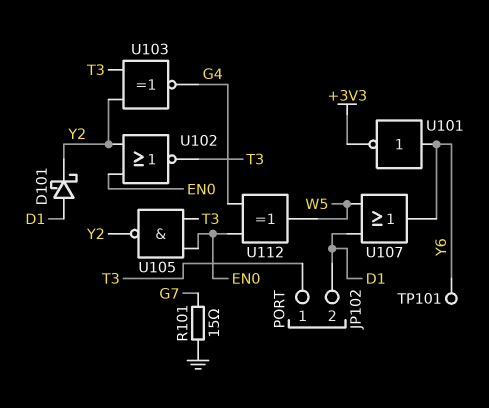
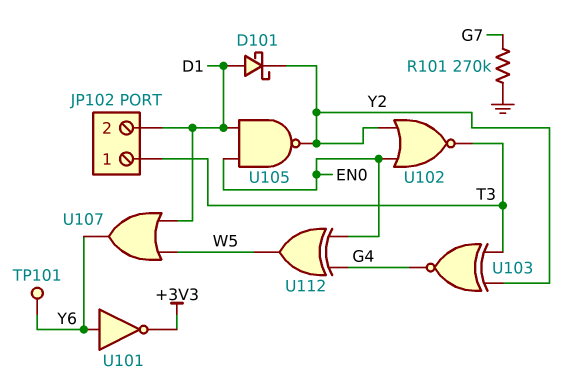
R101: 15 (G7, GND) -> 270k (G7, GND)
U105: NAND (in EN0, in T3, out Y2) -> NAND (in D1, in EN0, out Y2)

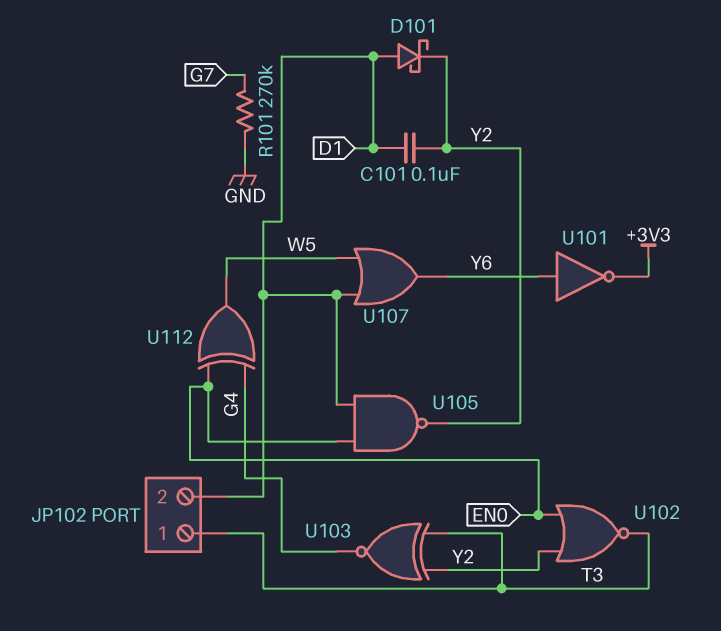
C101: none -> 100nF (D1, Y2)
TP101: test point (Y6) -> none

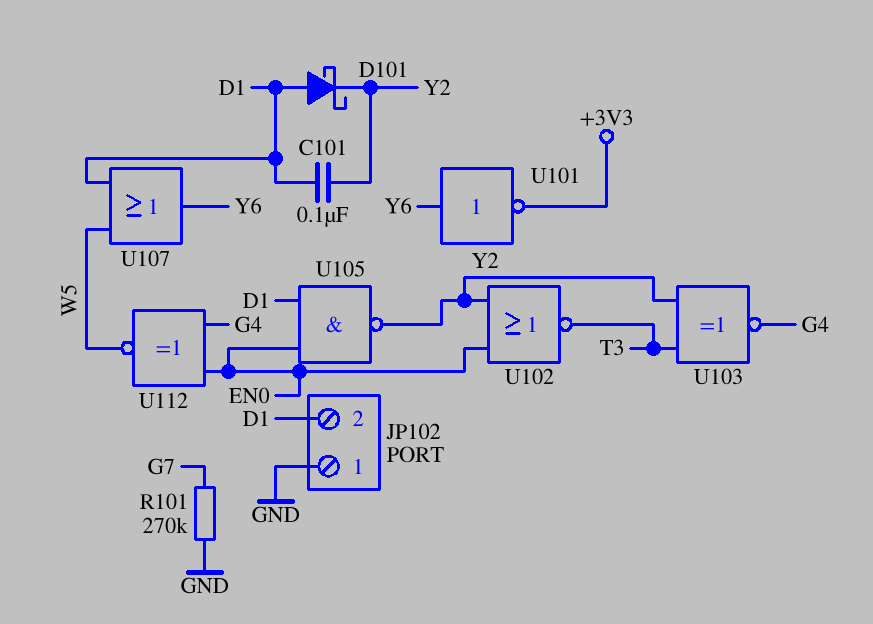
JP102 pin 1: T3 -> GND
U112: XOR (in EN0, in G4, out W5) -> XNOR (in EN0, in G4, out W5)

